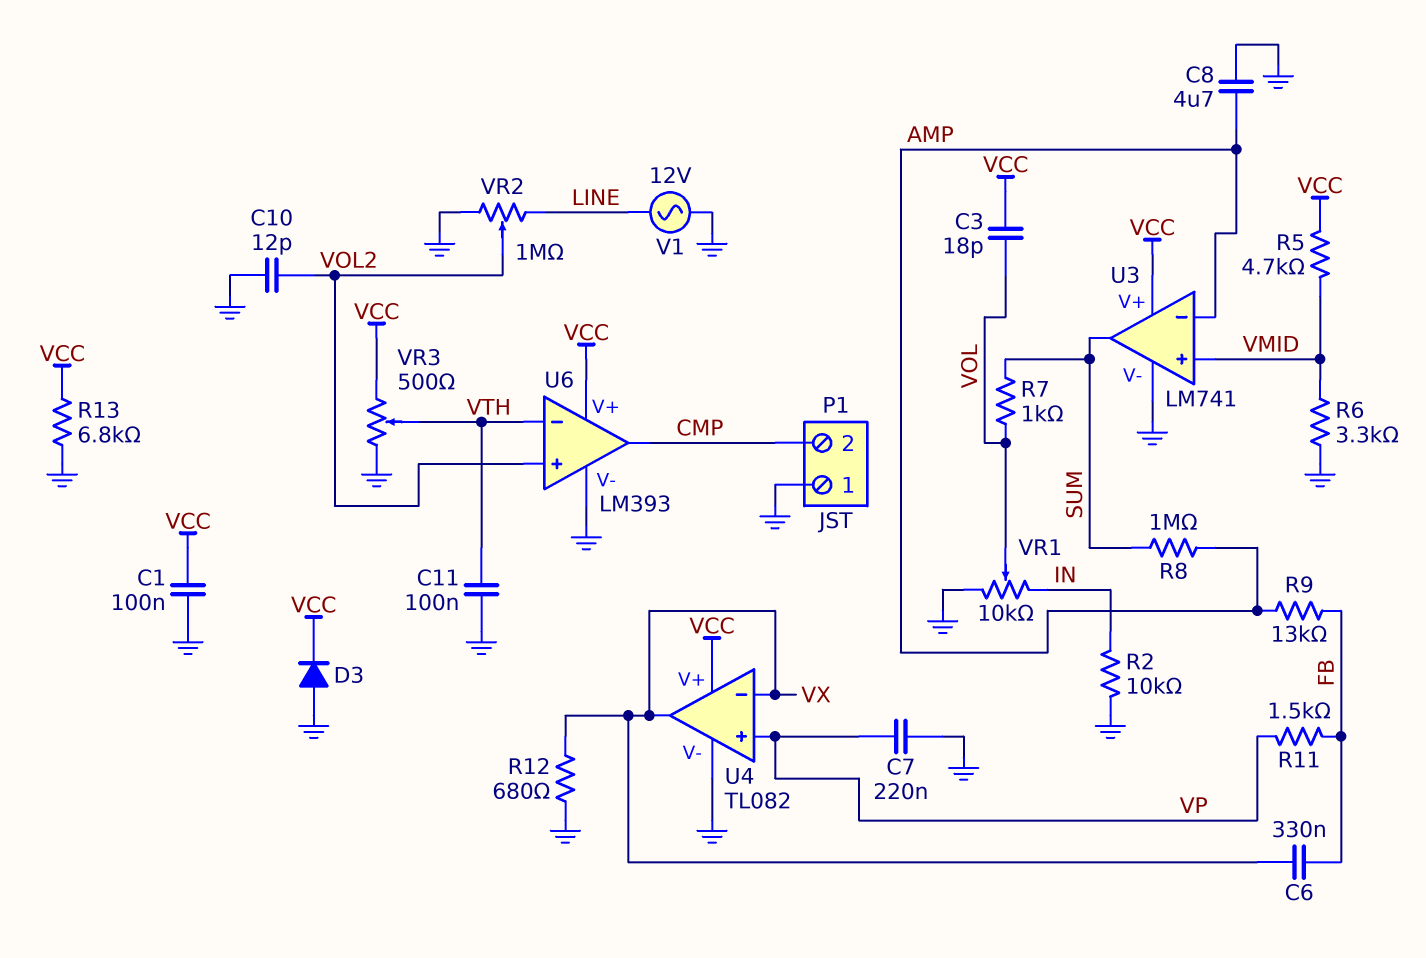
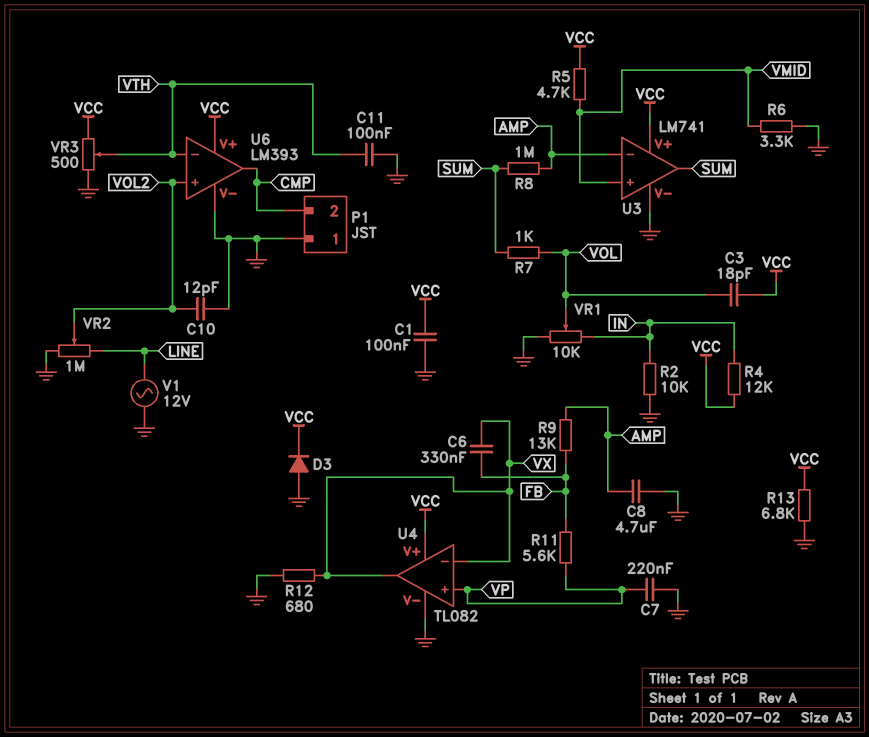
R4: none -> 12k (IN, VCC)
R11: 1.5k (FB, VP) -> 5.6k (FB, VP)

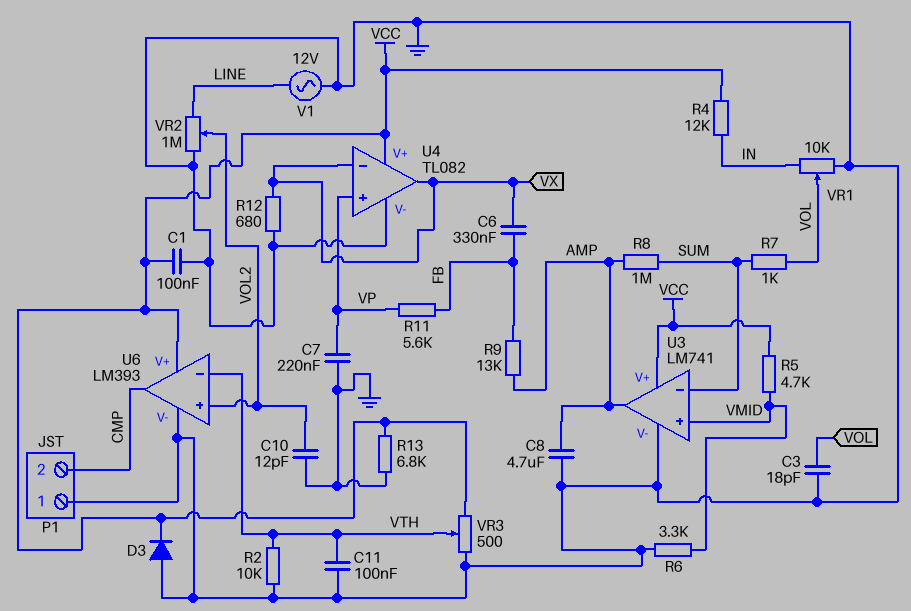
C3: 18pF (VCC, VOL) -> 18pF (GND, VOL)
R2: 10k (GND, IN) -> 10k (GND, VTH)
U3 pin in-: AMP -> SUM
U3 pin out: SUM -> AMP

